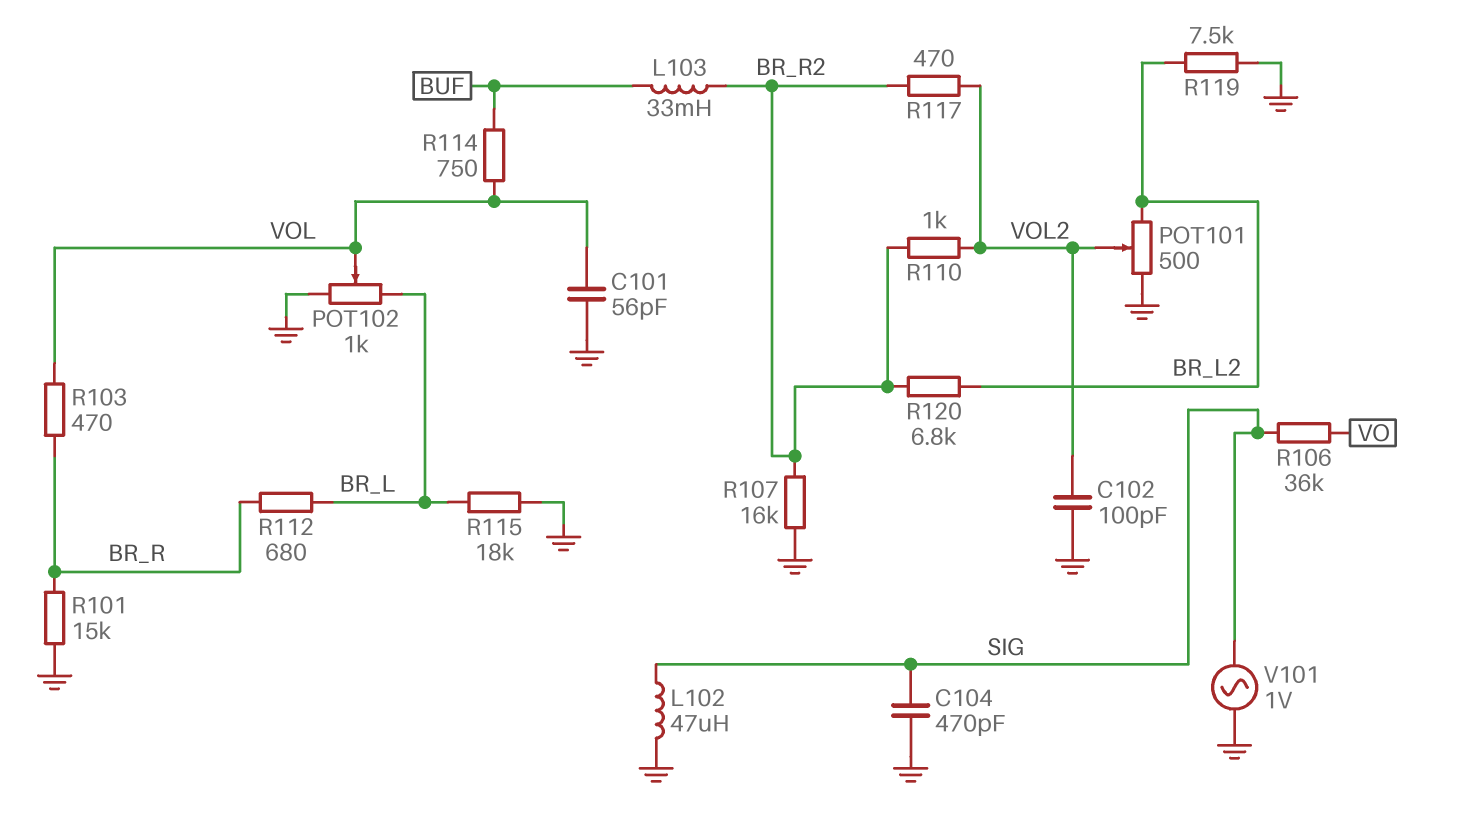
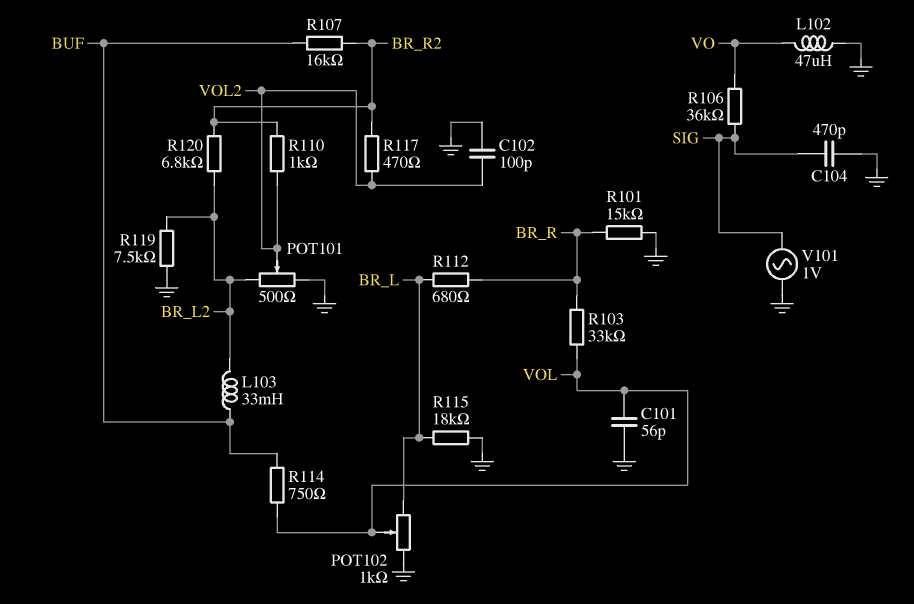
L102: 47uH (GND, SIG) -> 47uH (GND, VO)
L103: 33mH (BR_R2, BUF) -> 33mH (BR_L2, BUF)
R103: 470 (BR_R, VOL) -> 33k (BR_R, VOL)
R107: 16k (BR_R2, GND) -> 16k (BR_R2, BUF)

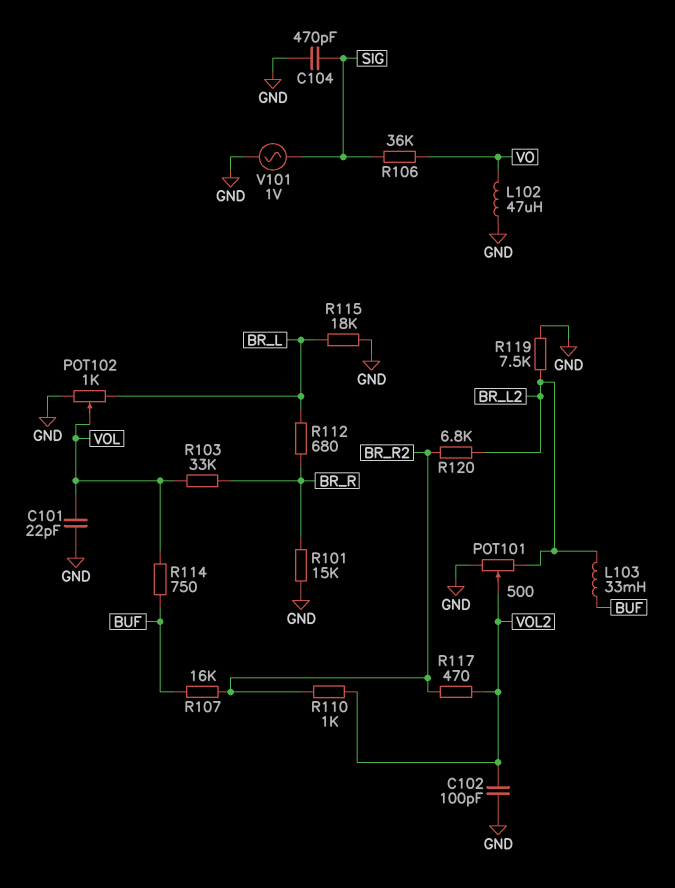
C101: 56pF (GND, VOL) -> 22pF (GND, VOL)

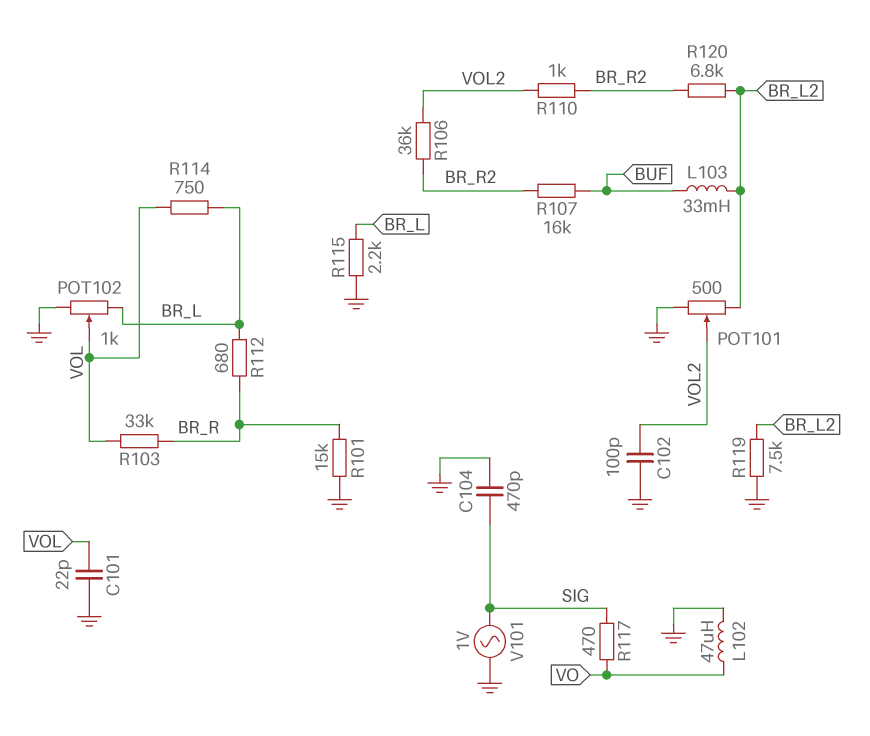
R106: 36k (SIG, VO) -> 36k (BR_R2, VOL2)
R114: 750 (BUF, VOL) -> 750 (BR_L, VOL)
R115: 18k (BR_L, GND) -> 2.2k (BR_L, GND)
R117: 470 (BR_R2, VOL2) -> 470 (SIG, VO)

